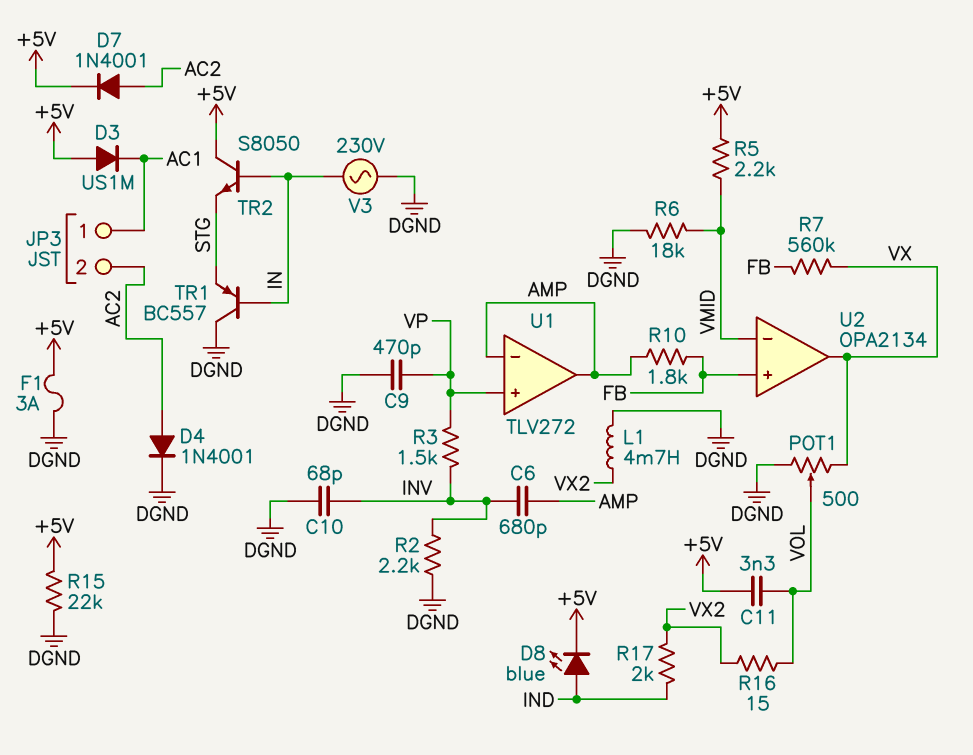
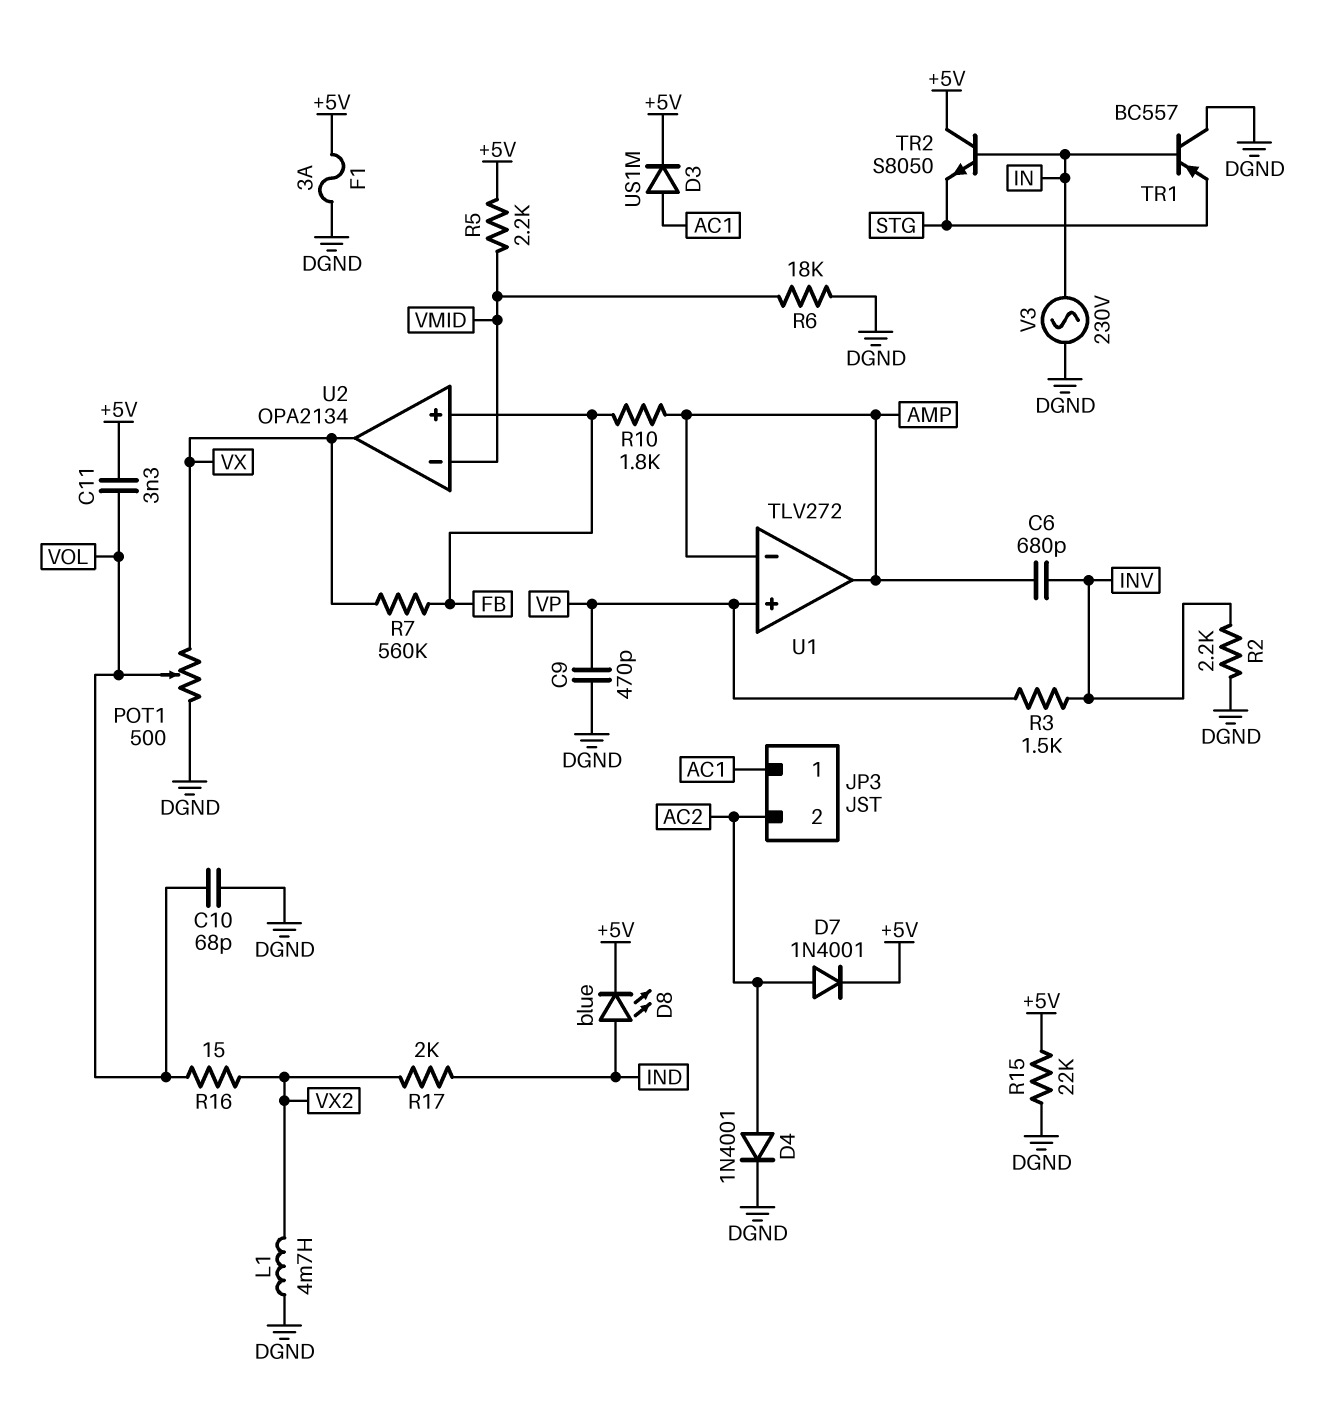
C10: 68pF (DGND, INV) -> 68pF (DGND, VOL)
D3: diode US1M (A +5V, K AC1) -> diode US1M (A AC1, K +5V)

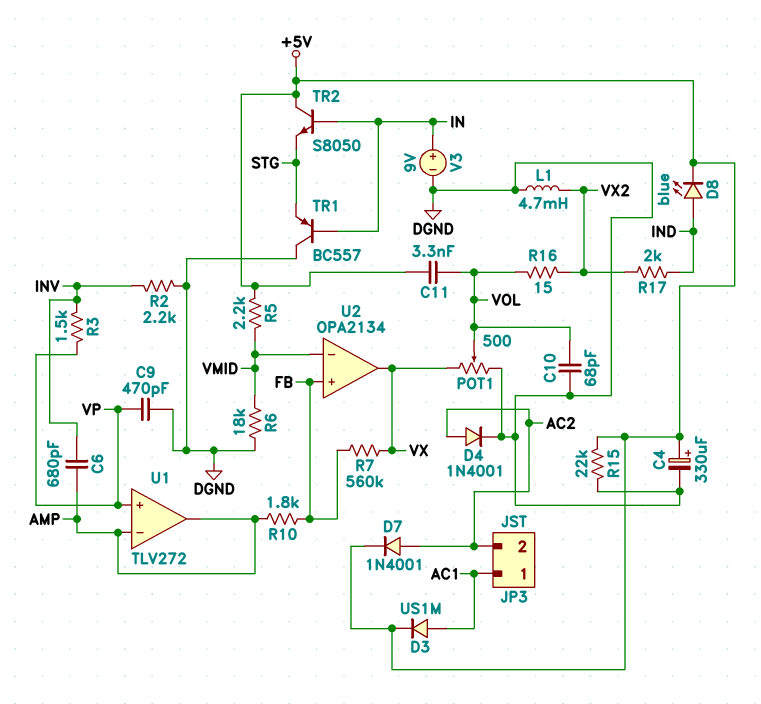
C4: none -> 330uF (plus +5V, minus DGND)
F1: 3A (+5V, DGND) -> none
V3: AC 230V (DGND, IN) -> 9V (plus IN, minus DGND)

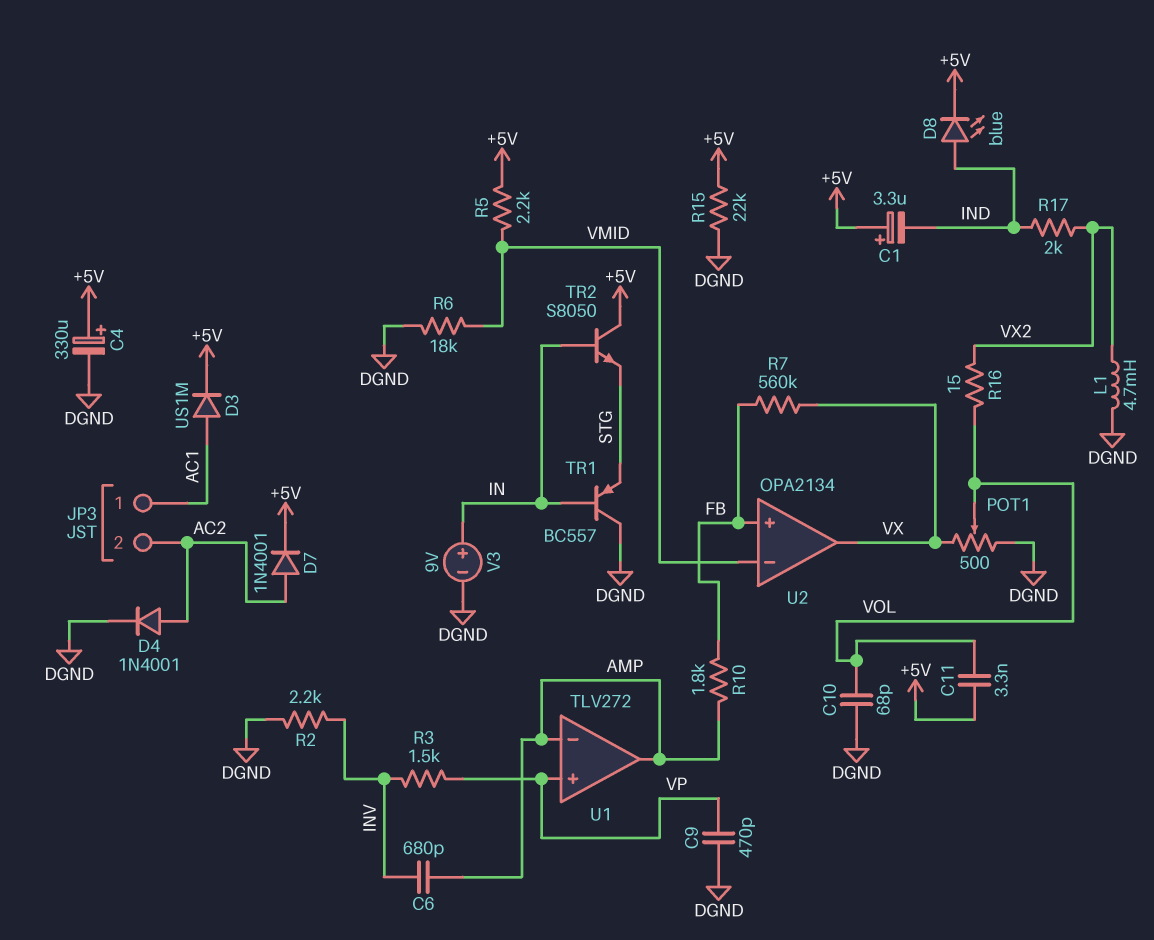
C1: none -> 3.3uF (plus +5V, minus IND)

